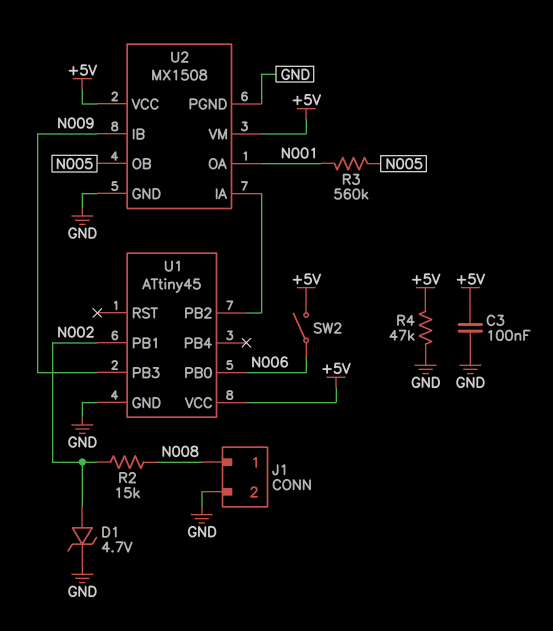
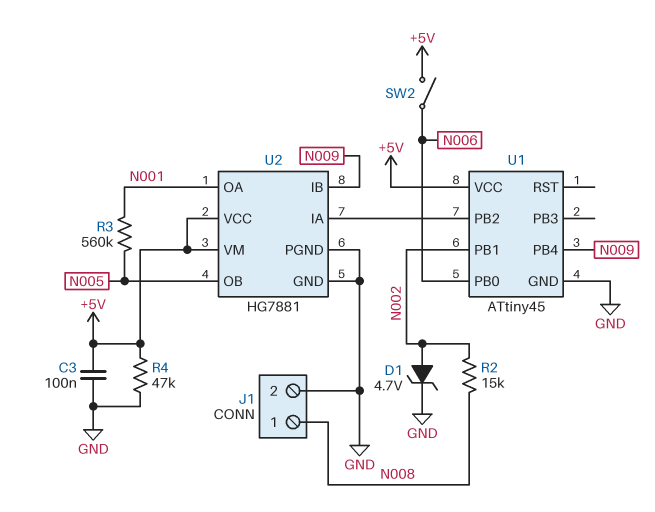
U1 pin PB3: N009 -> none
U1 pin PB4: none -> N009
U2: MX1508 -> HG7881

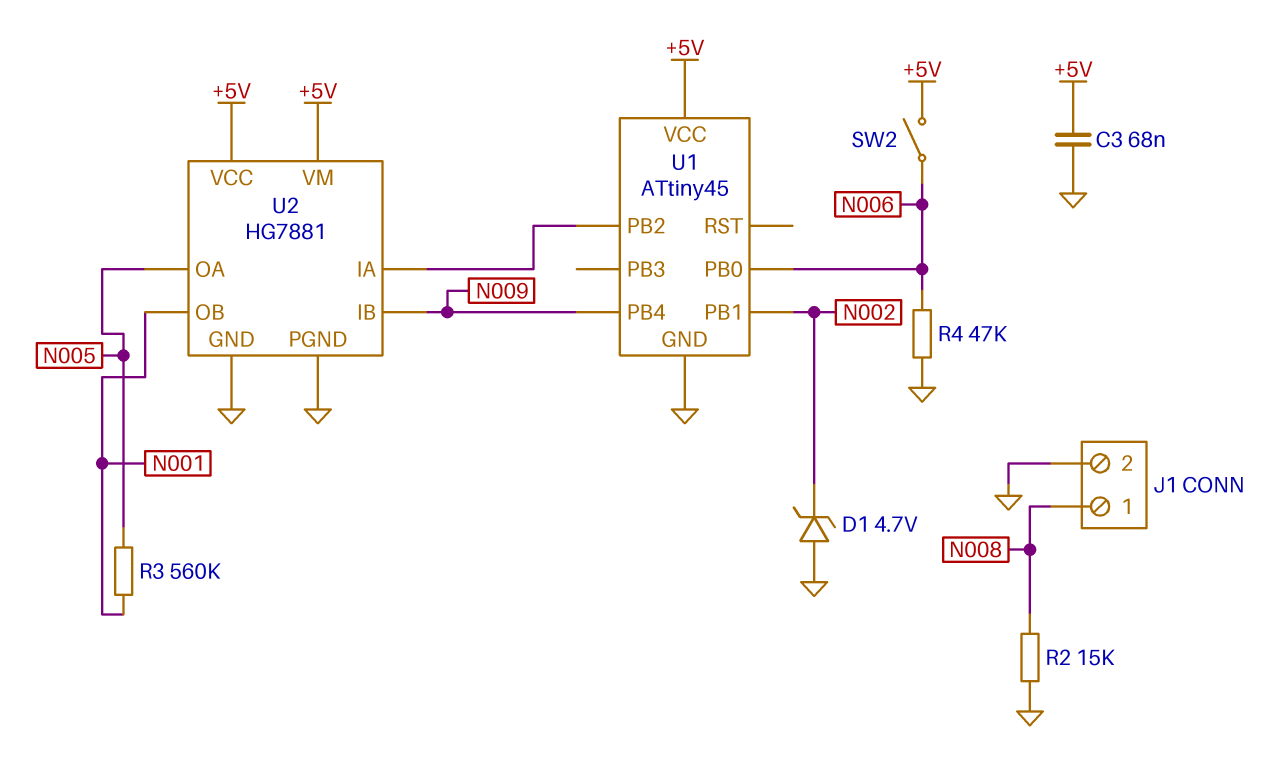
C3: 100nF (+5V, GND) -> 68nF (+5V, GND)
D1: zener 4.7V (A N002, K GND) -> zener 4.7V (A GND, K N002)
R2: 15k (N002, N008) -> 15k (GND, N008)
R4: 47k (+5V, GND) -> 47k (GND, N006)
U2 pin OA: N001 -> N005
U2 pin OB: N005 -> N001

